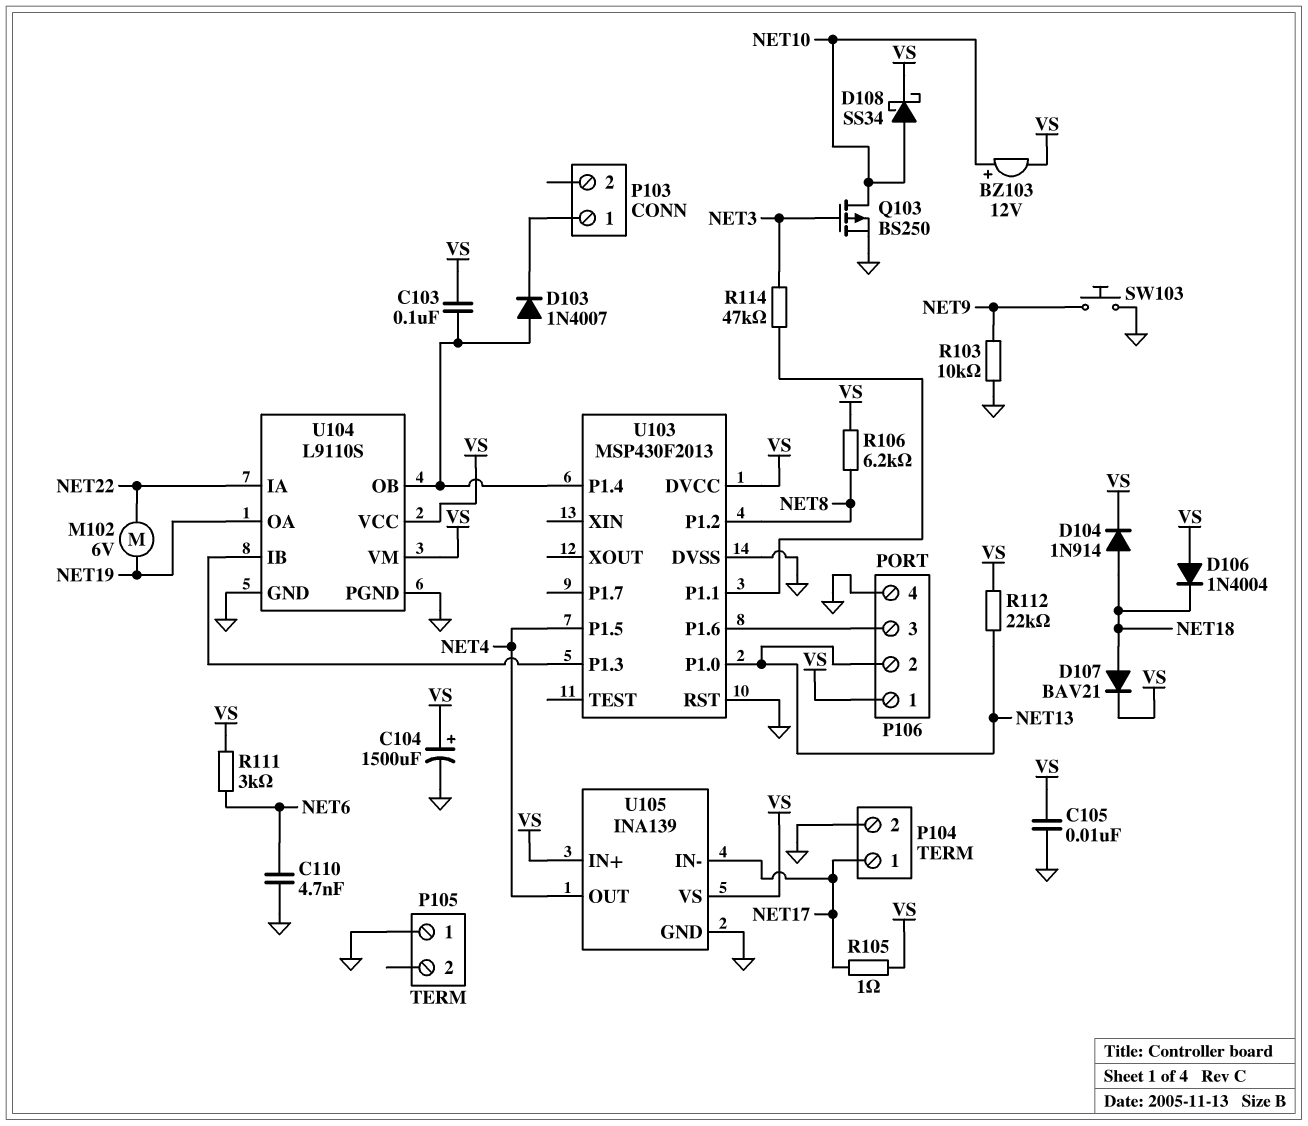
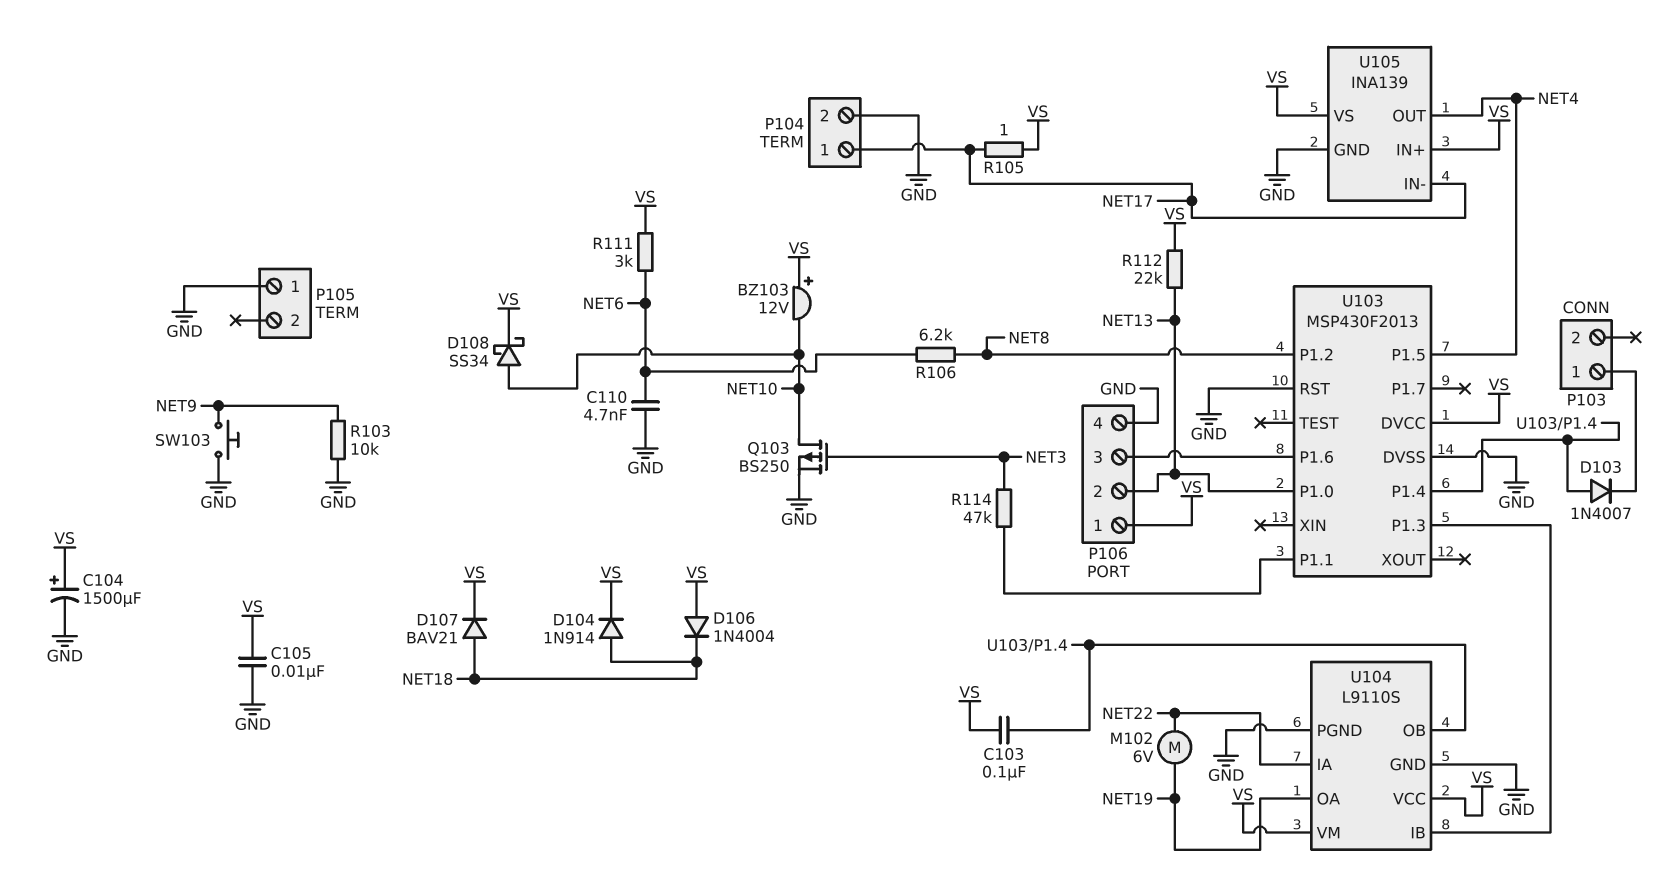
BZ103: buzzer 12V (plus NET10, minus VS) -> buzzer 12V (plus VS, minus NET10)
R106: 6.2k (NET8, VS) -> 6.2k (NET6, NET8)

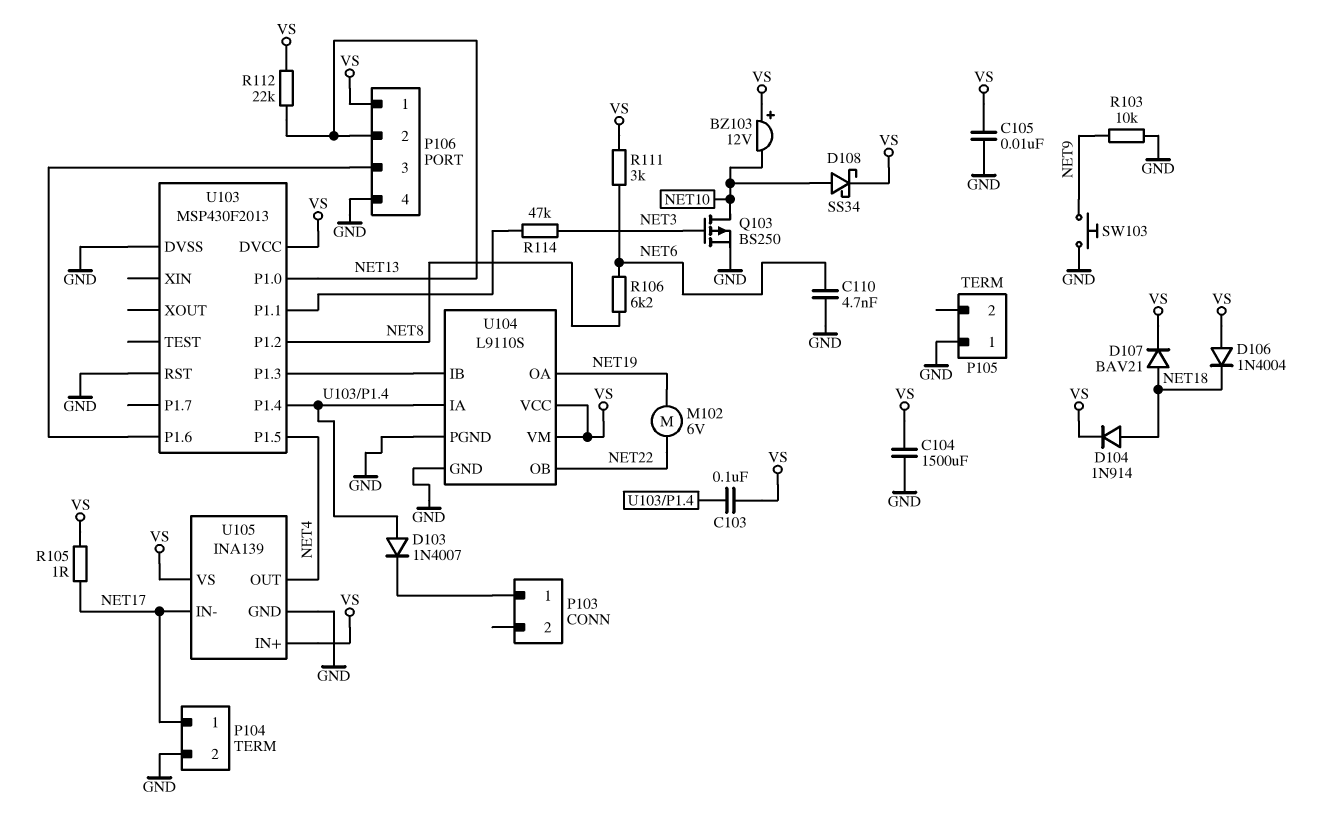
C104: 1500uF (plus VS, minus GND) -> 1500uF (GND, VS)
U104 pin IA: NET22 -> U103/P1.4
U104 pin OB: U103/P1.4 -> NET22

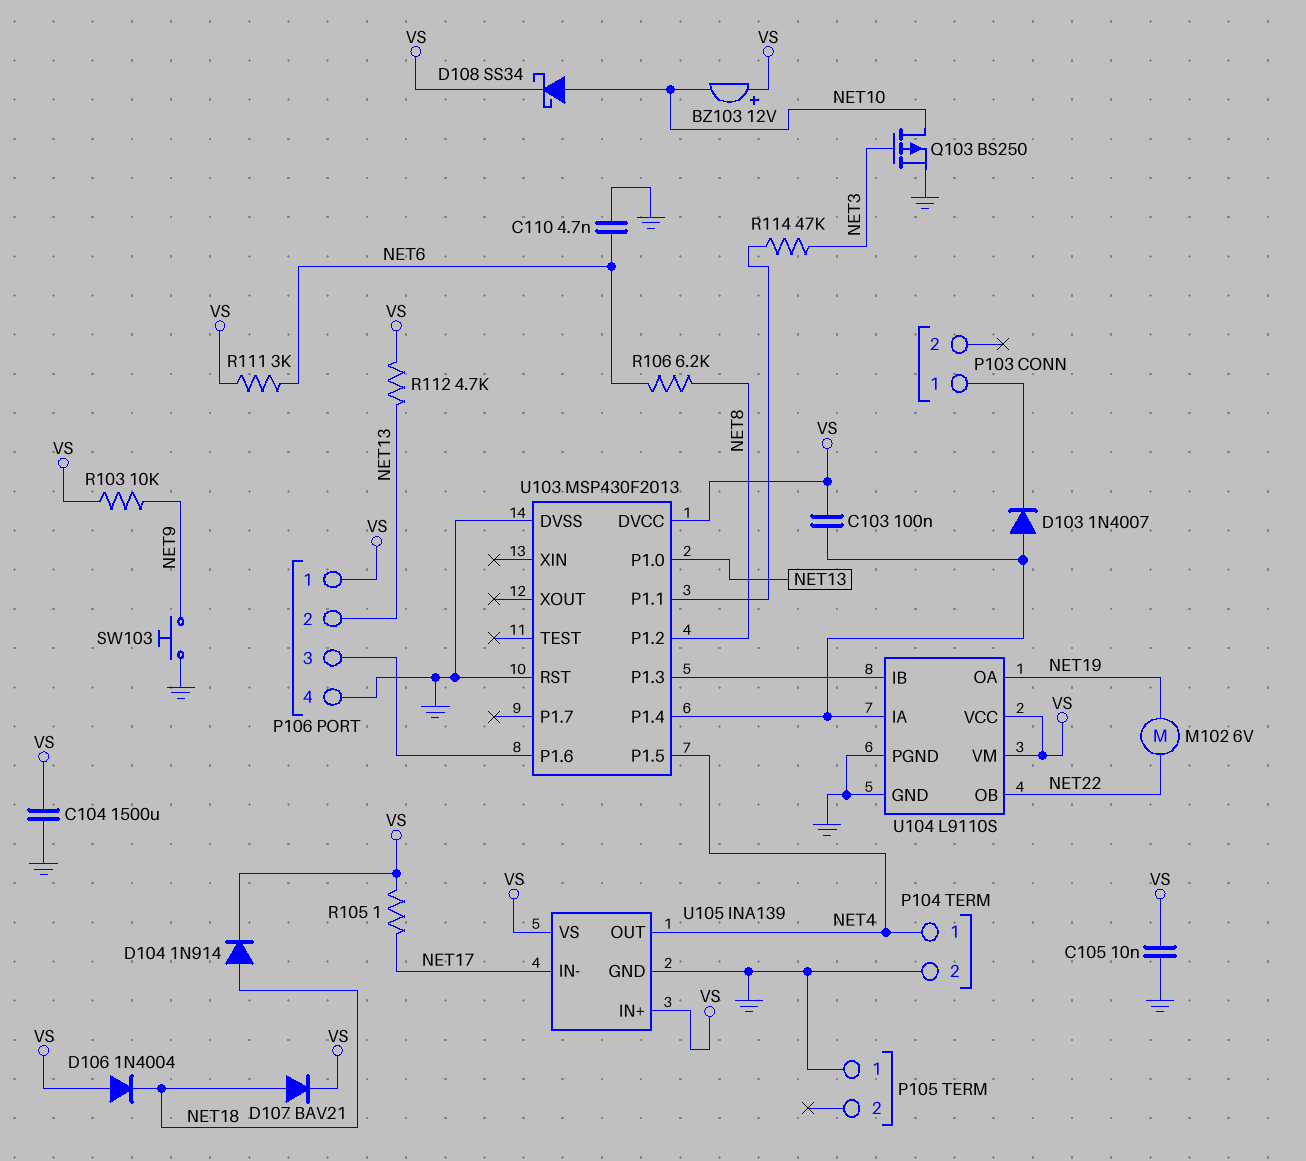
P104 pin 1: NET17 -> NET4
R103: 10k (GND, NET9) -> 10k (NET9, VS)
R112: 22k (NET13, VS) -> 4.7k (NET13, VS)

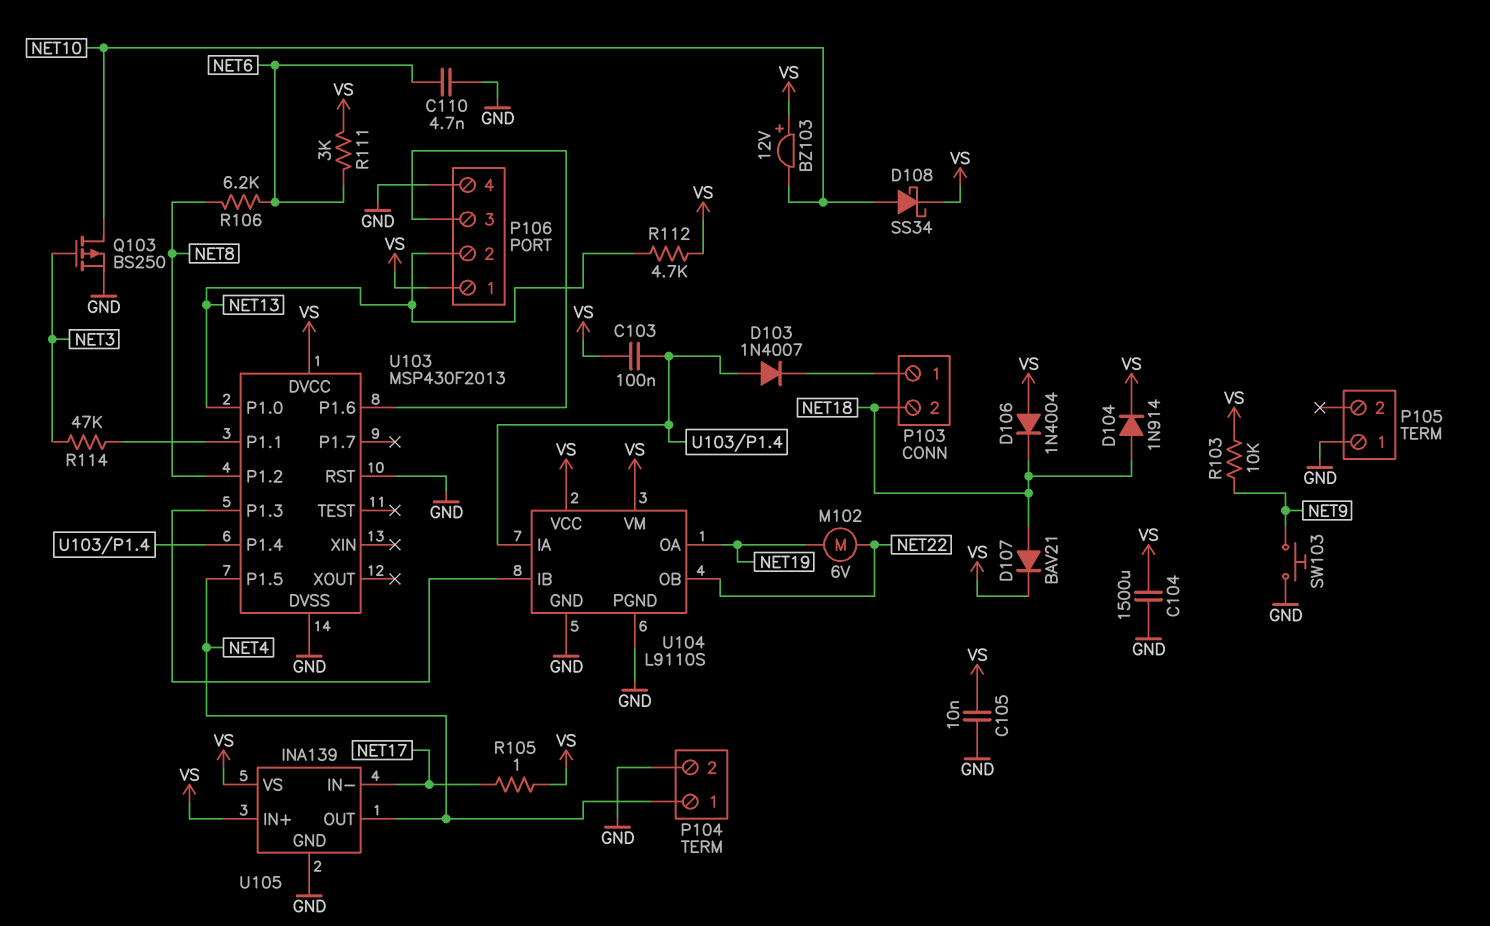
P103 pin 2: none -> NET18

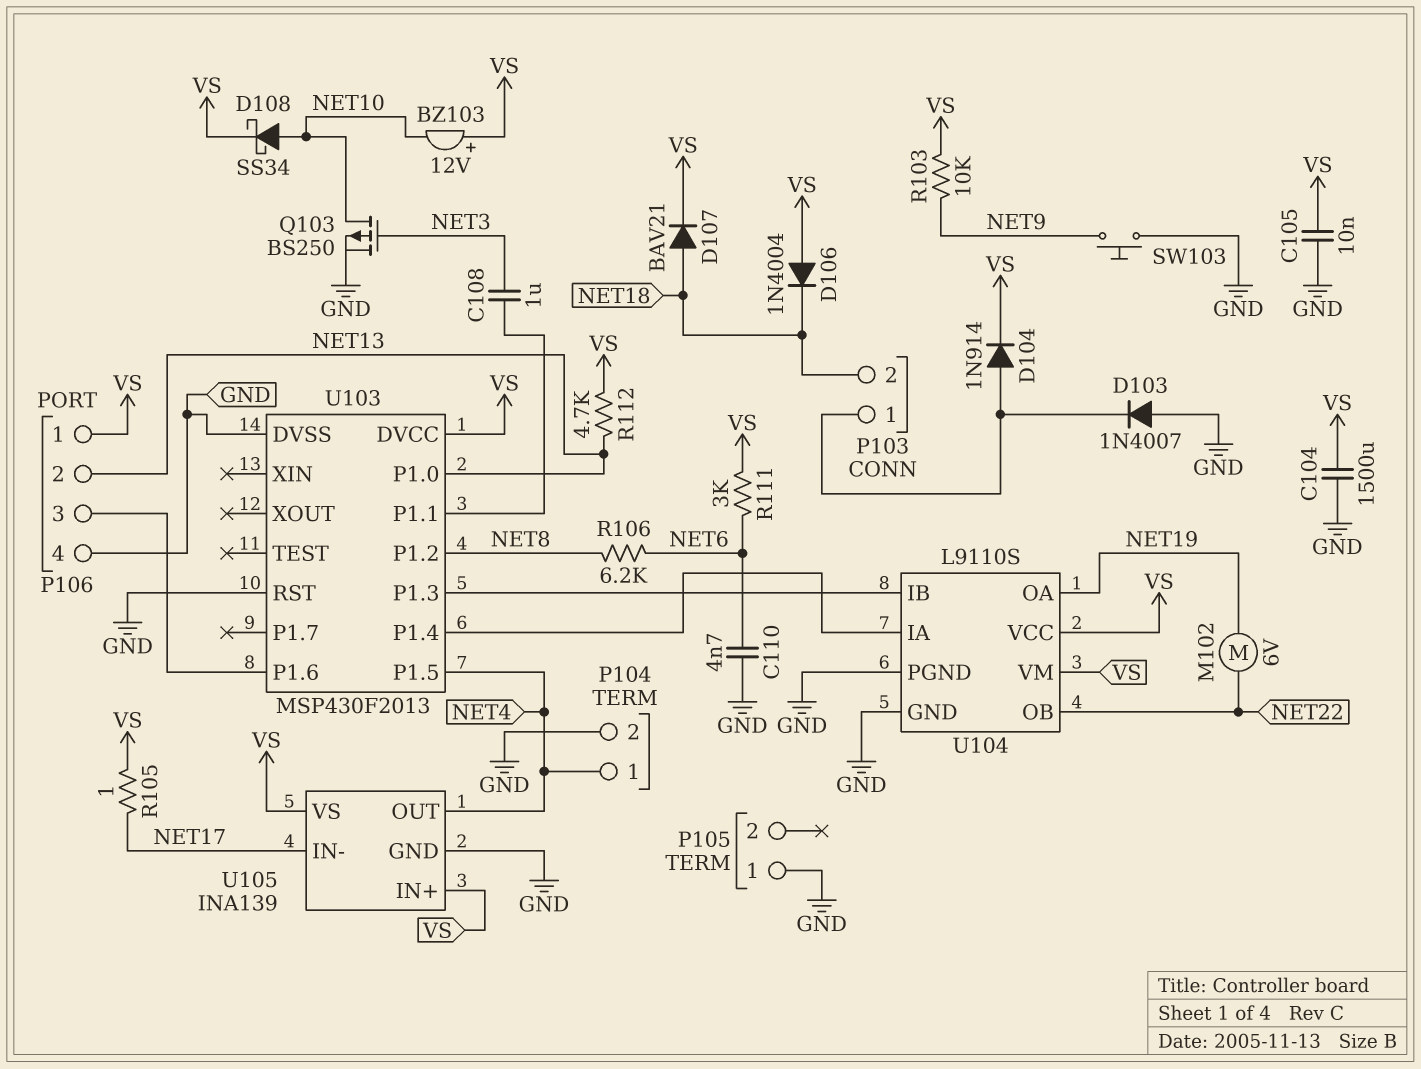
C103: 100nF (U103/P1.4, VS) -> none
C108: none -> 1uF (NET3, U103/P1.1)
D103: diode 1N4007 (A U103/P1.4, K P103/1) -> diode 1N4007 (A GND, K P103/1)
D104: diode 1N914 (A NET18, K VS) -> diode 1N914 (A P103/1, K VS)
R114: 47k (NET3, U103/P1.1) -> none

